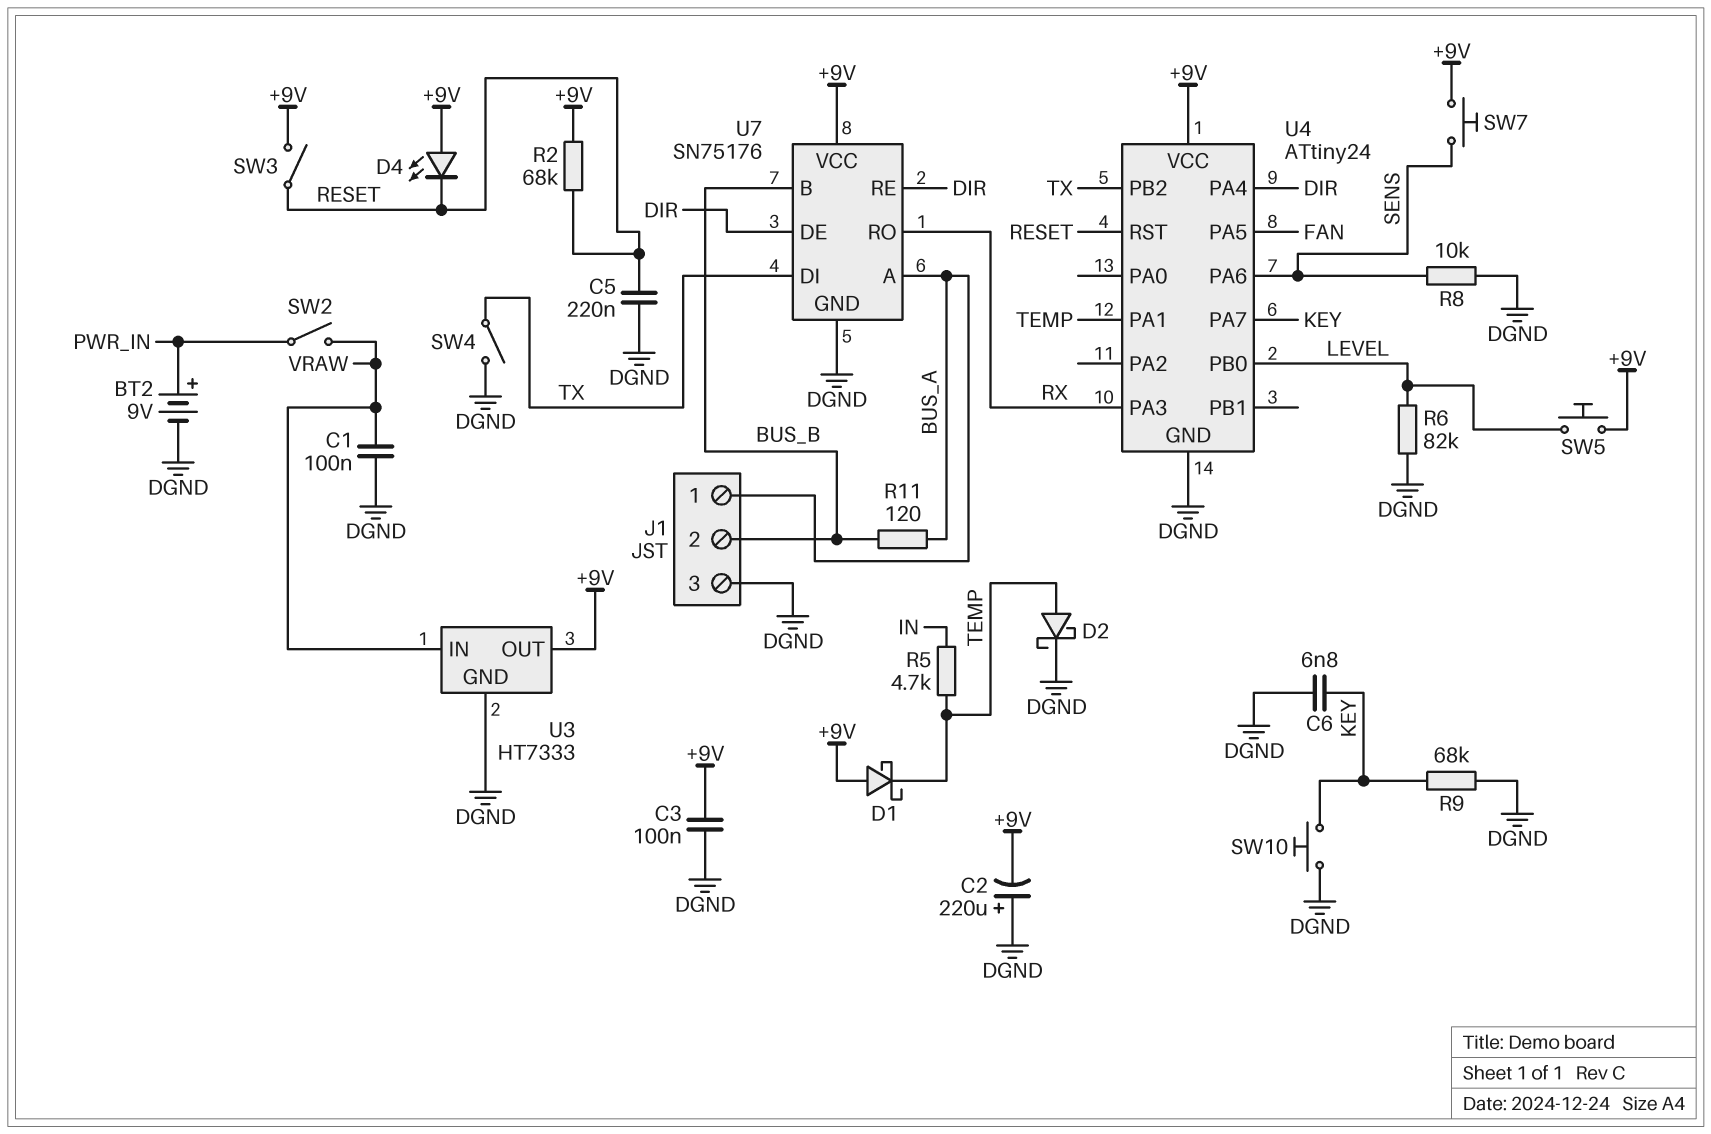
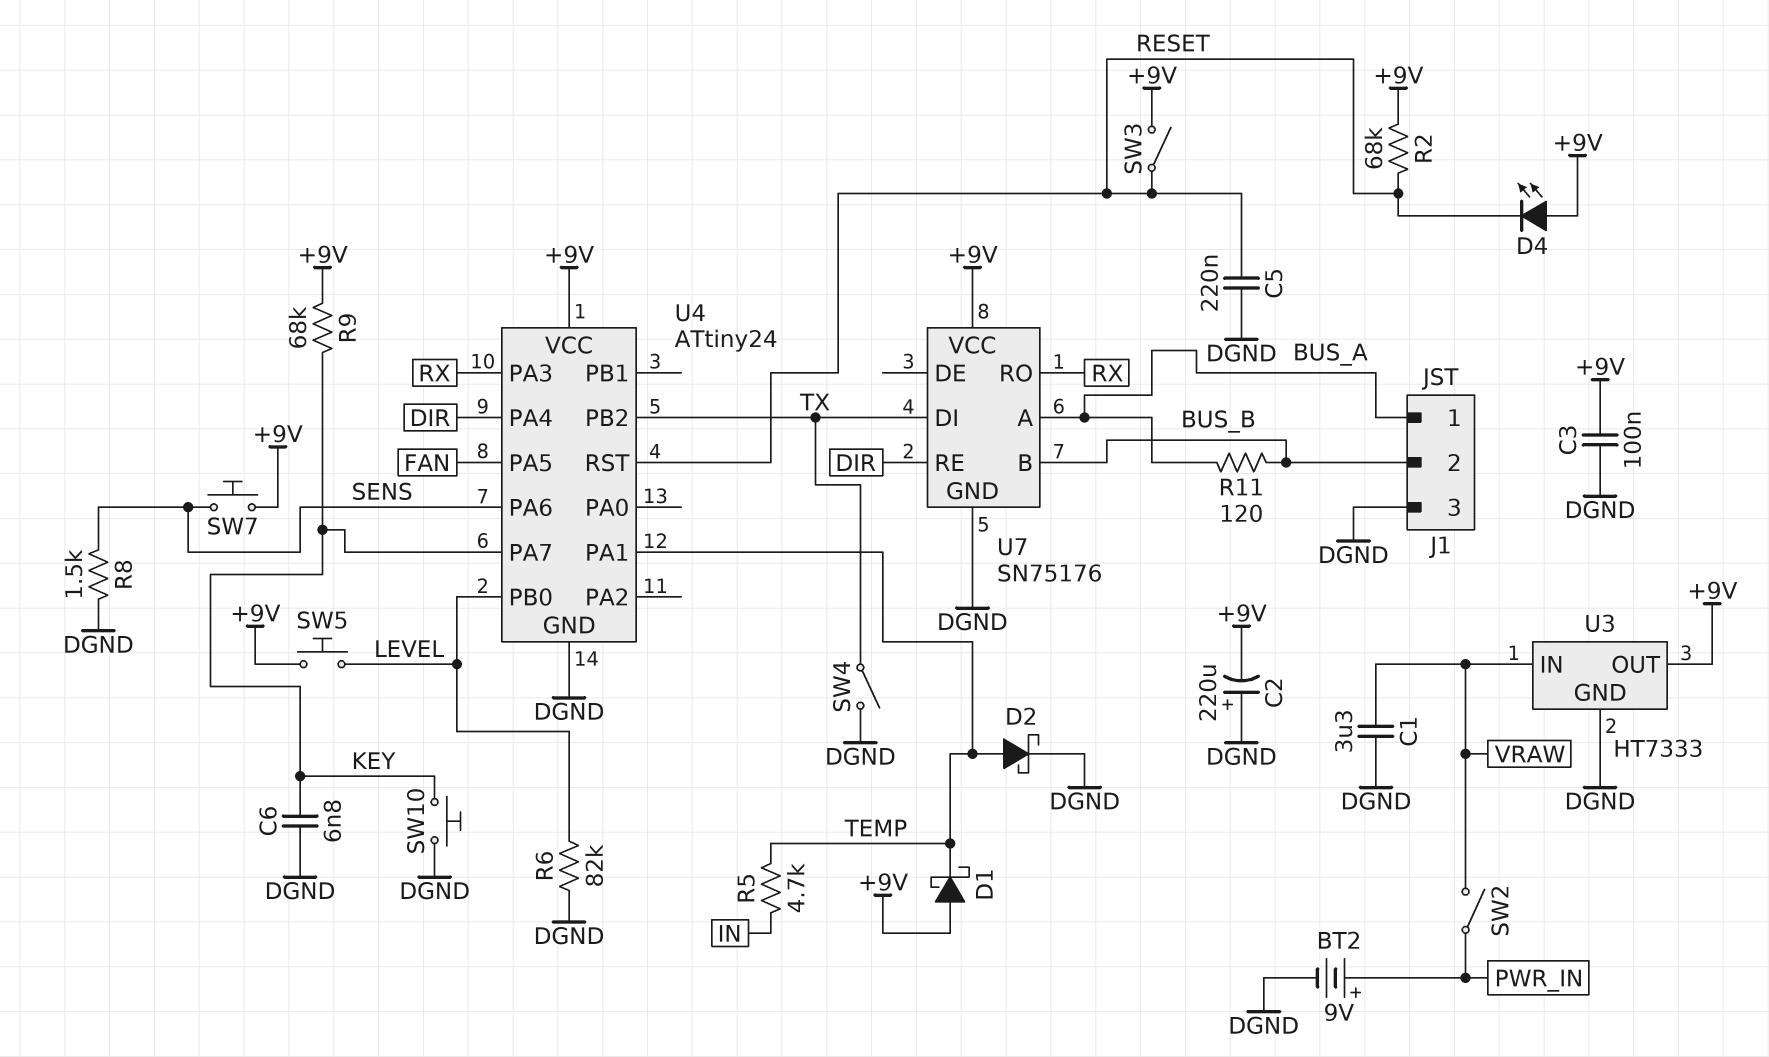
C1: 100nF (DGND, VRAW) -> 3.3uF (DGND, VRAW)
R8: 10k (DGND, SENS) -> 1.5k (DGND, SENS)
R9: 68k (DGND, KEY) -> 68k (+9V, KEY)
U7 pin DE: DIR -> none

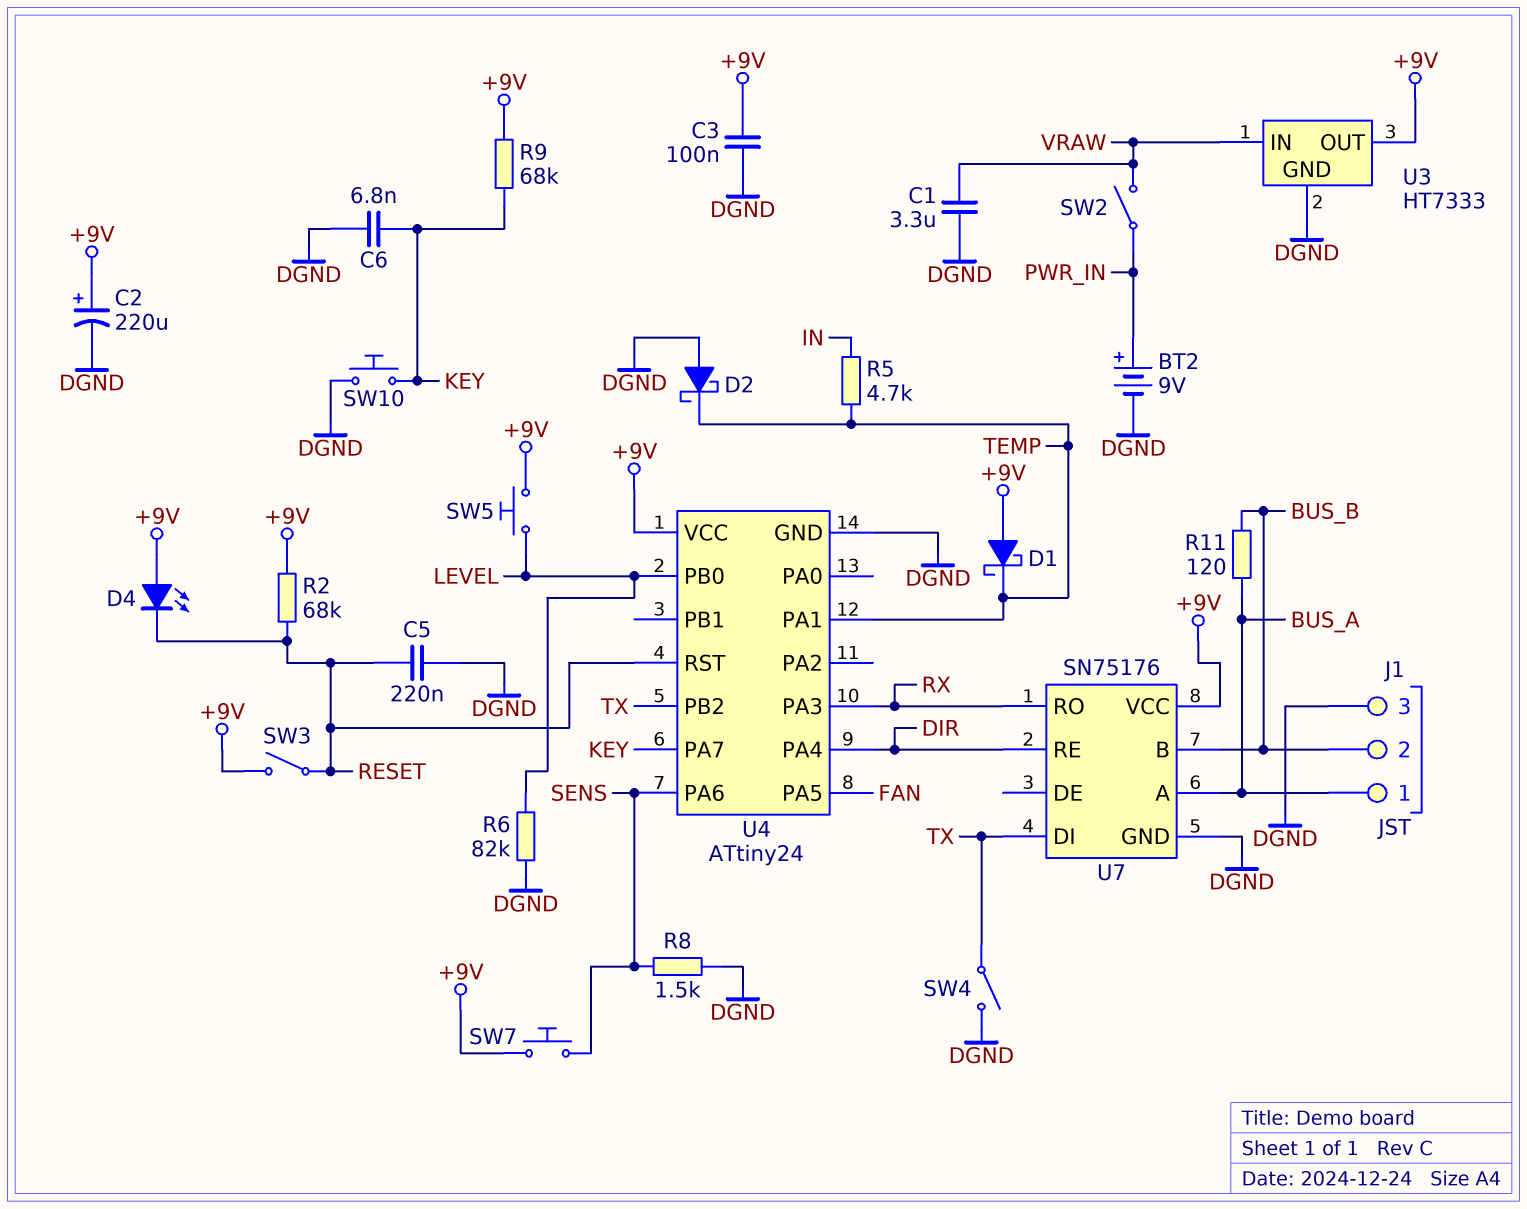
C2: 220uF (plus DGND, minus +9V) -> 220uF (plus +9V, minus DGND)
D2: schottky (A TEMP, K DGND) -> schottky (A DGND, K TEMP)

